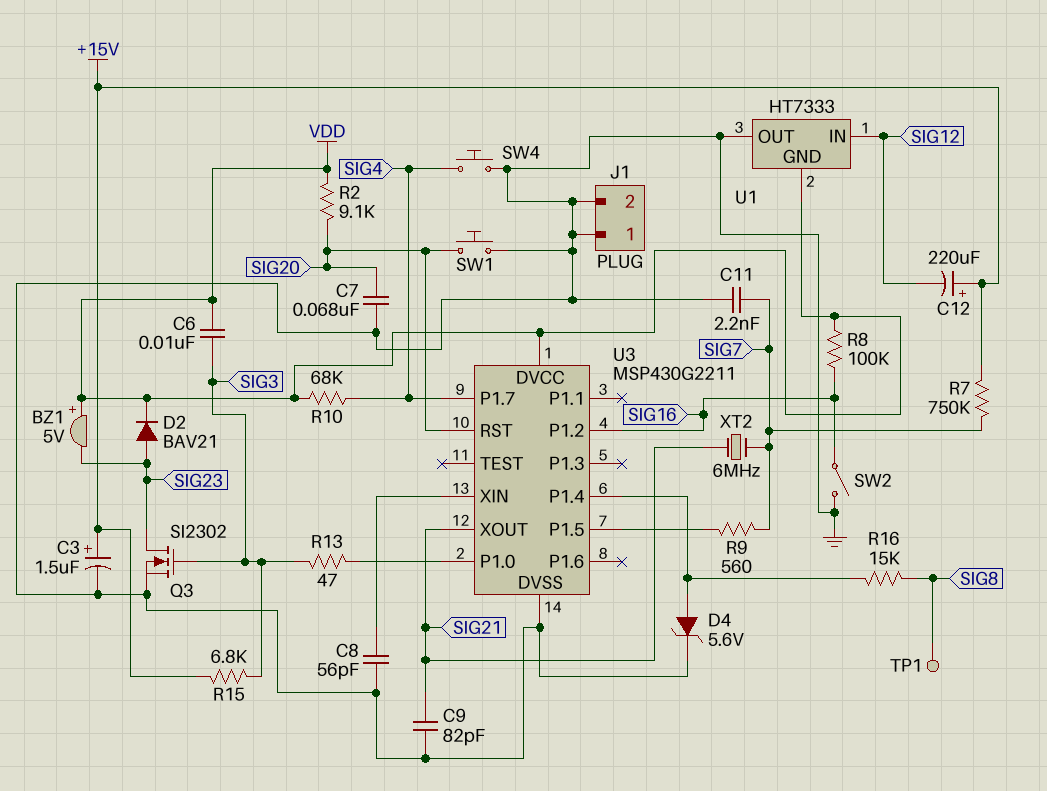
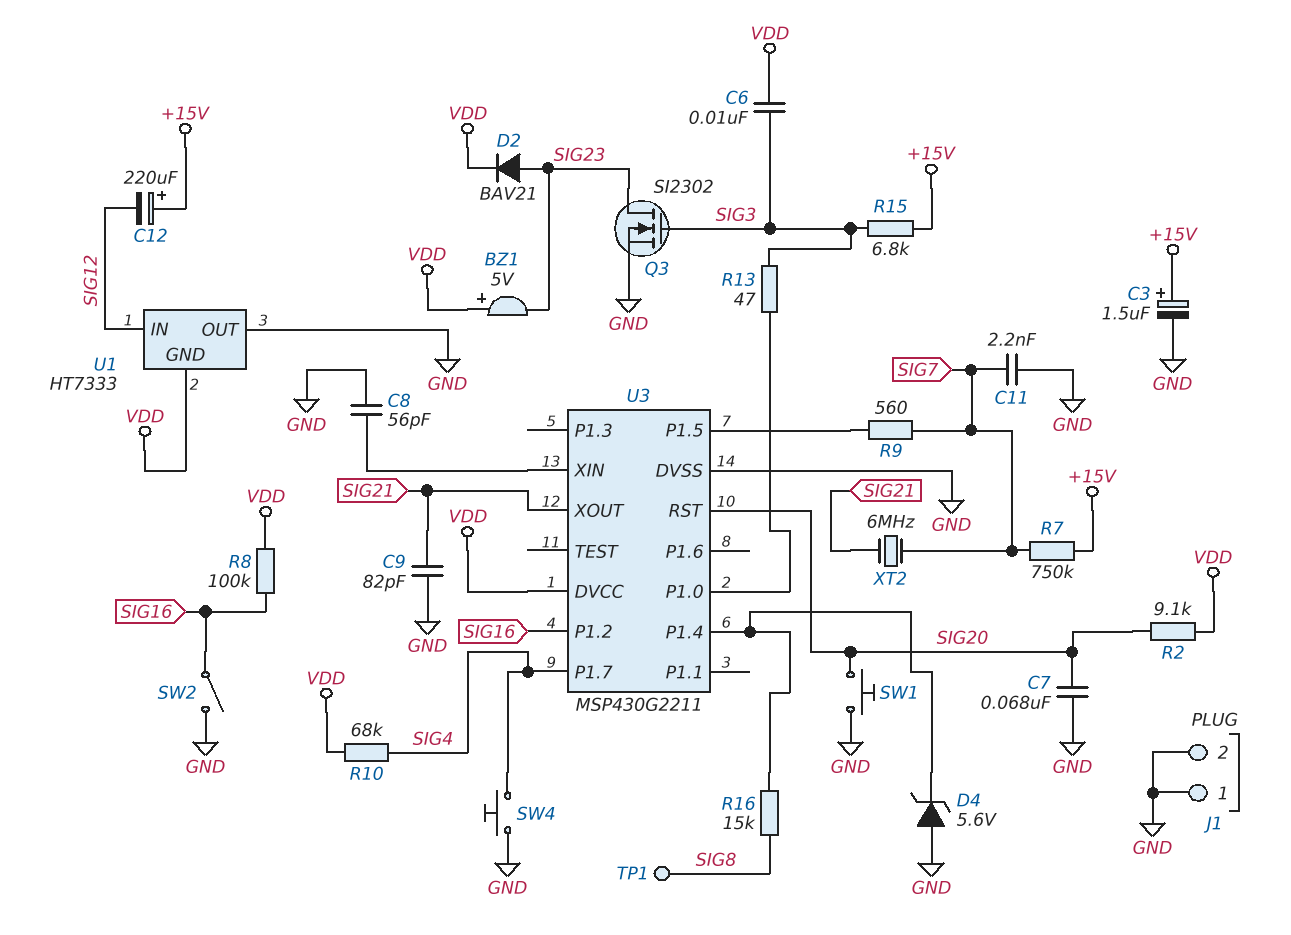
D4: zener 5.6V (A U3/P1.4, K GND) -> zener 5.6V (A GND, K U3/P1.4)

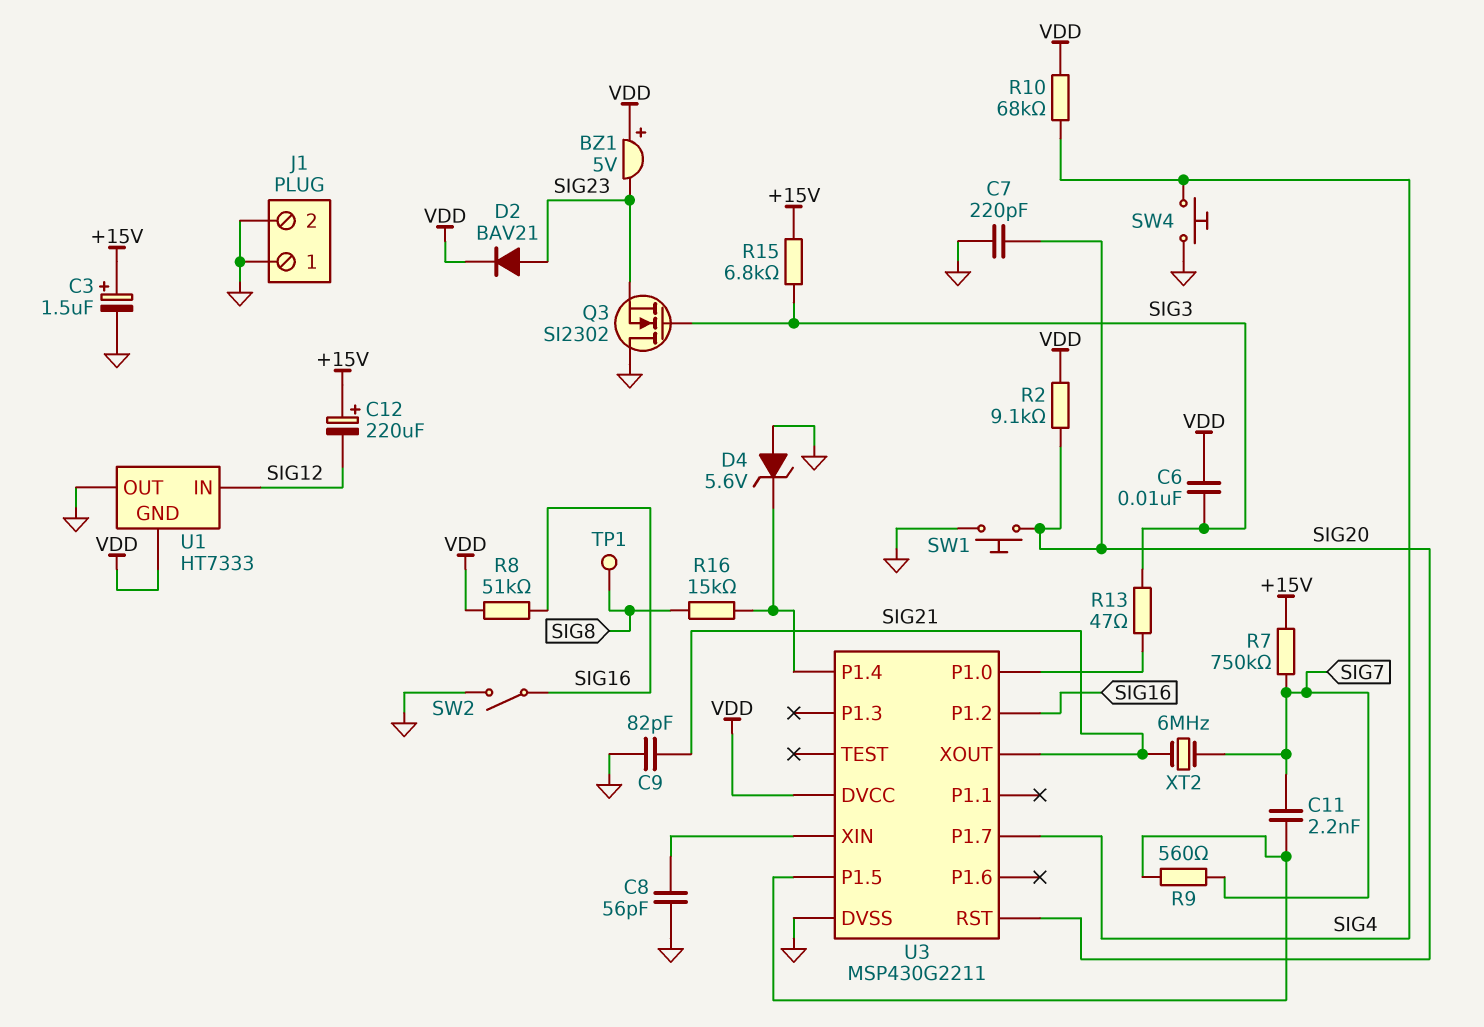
C7: 68nF (GND, SIG20) -> 220pF (GND, SIG20)
C11: 2.2nF (GND, SIG7) -> 2.2nF (SIG7, U3/P1.5)
Q3: NMOS SI2302 (G SIG3, D SIG23, S GND) -> NMOS SI2302 (G SIG3, D GND, S SIG23)
R8: 100k (SIG16, VDD) -> 51k (SIG16, VDD)

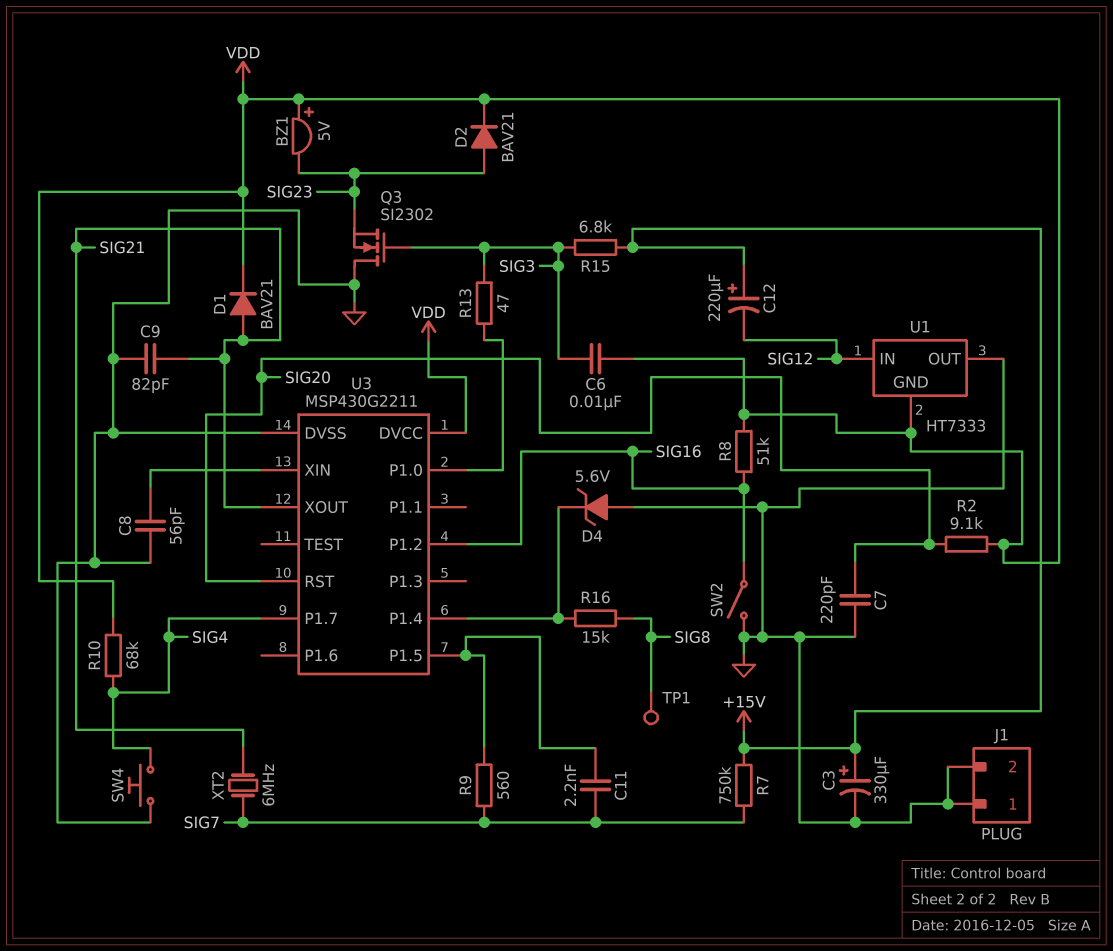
C3: 1.5uF (plus +15V, minus GND) -> 330uF (plus +15V, minus GND)
D1: none -> diode BAV21 (A SIG21, K VDD)
SW1: button (GND, SIG20) -> none

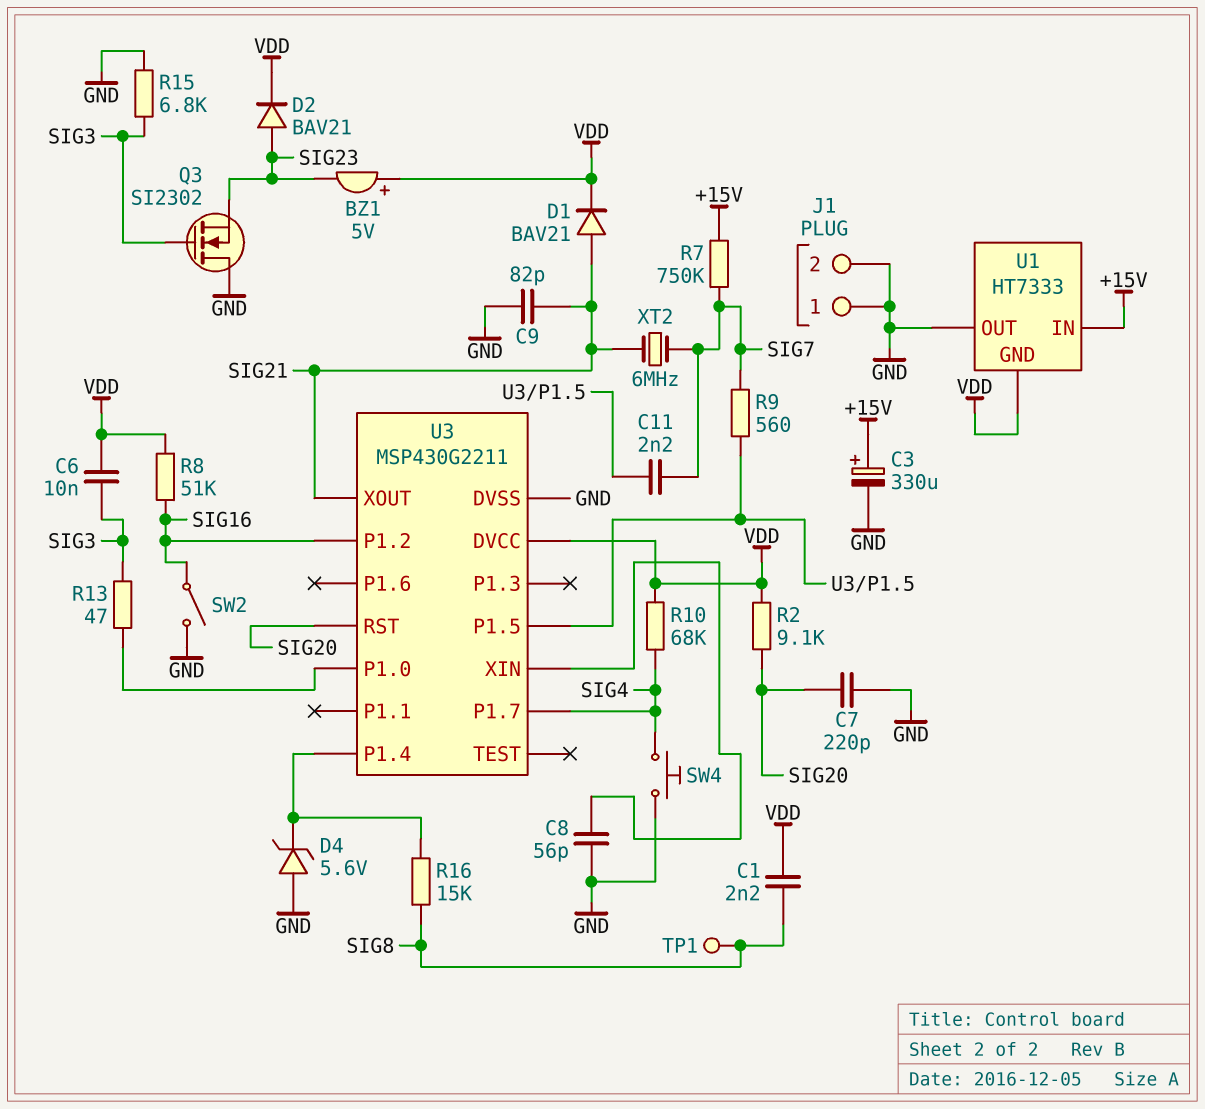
C1: none -> 2.2nF (SIG8, VDD)
C12: 220uF (plus +15V, minus SIG12) -> none
R15: 6.8k (+15V, SIG3) -> 6.8k (GND, SIG3)
U1 pin IN: SIG12 -> +15V

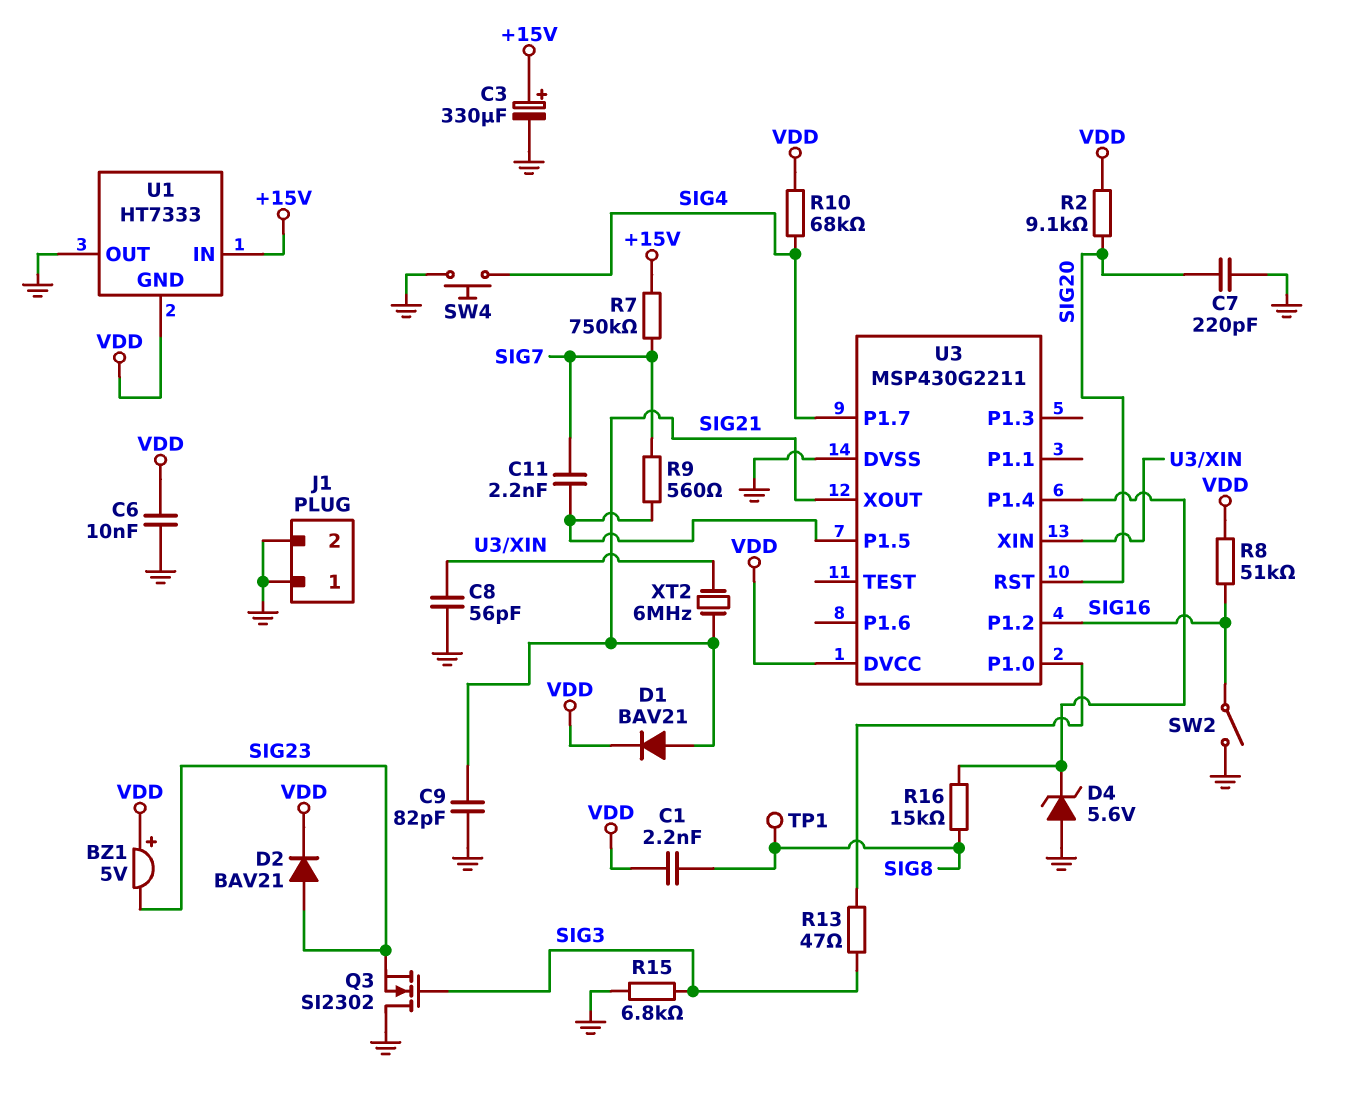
C6: 10nF (SIG3, VDD) -> 10nF (GND, VDD)
XT2: 6MHz (SIG7, SIG21) -> 6MHz (SIG21, U3/XIN)

